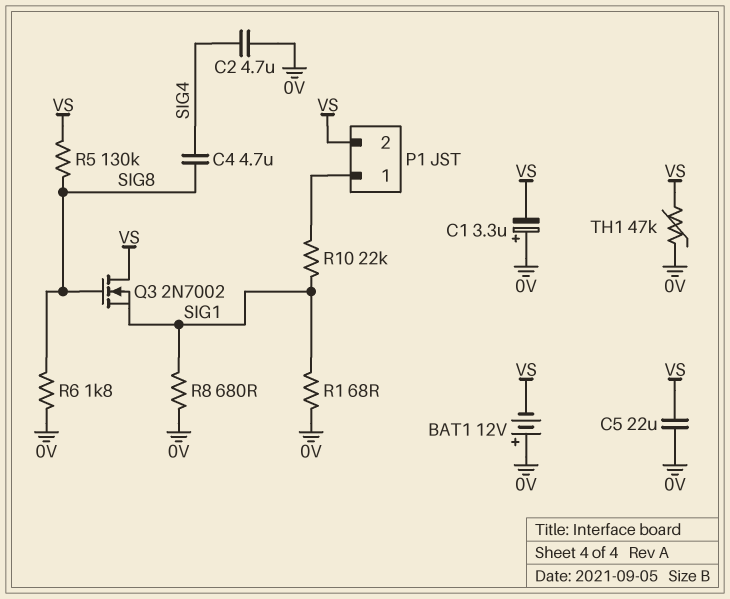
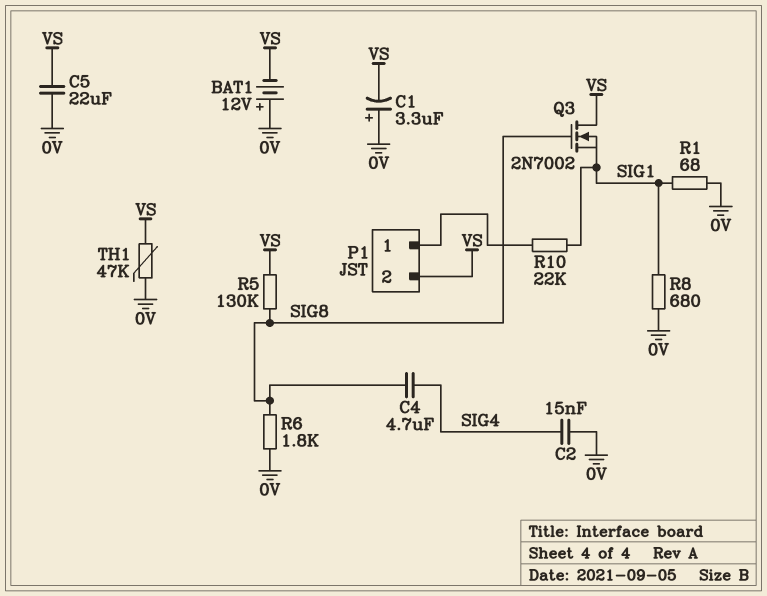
C2: 4.7uF (0V, SIG4) -> 15nF (0V, SIG4)

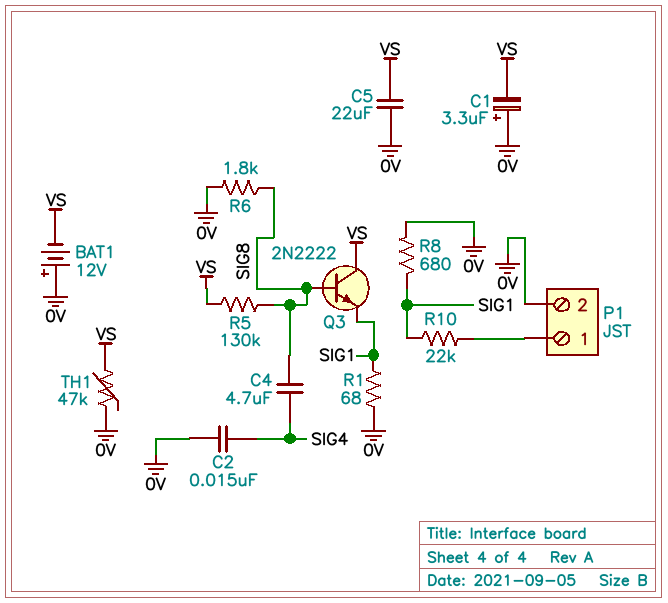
P1 pin 2: VS -> 0V
Q3: NMOS 2N7002 (G SIG8, D VS, S SIG1) -> NPN 2N2222 (B SIG8, C VS, E SIG1)

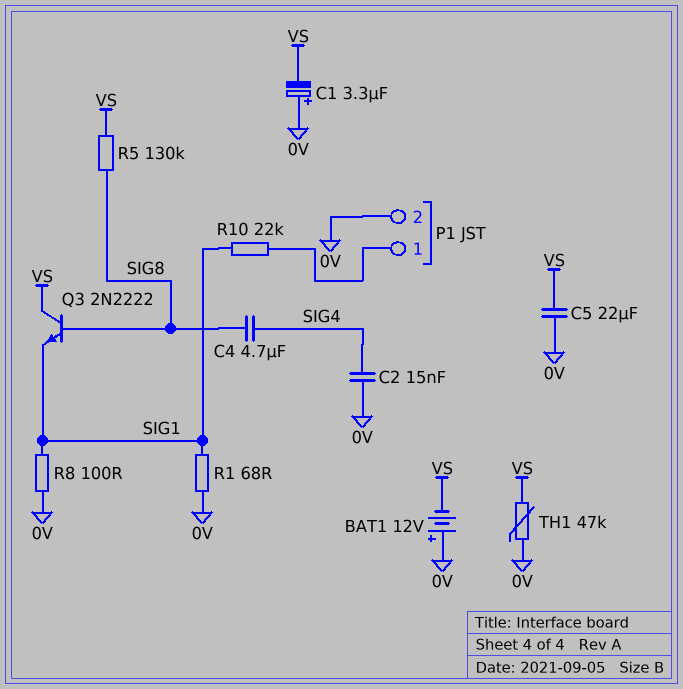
R6: 1.8k (0V, SIG8) -> none
R8: 680 (0V, SIG1) -> 100 (0V, SIG1)

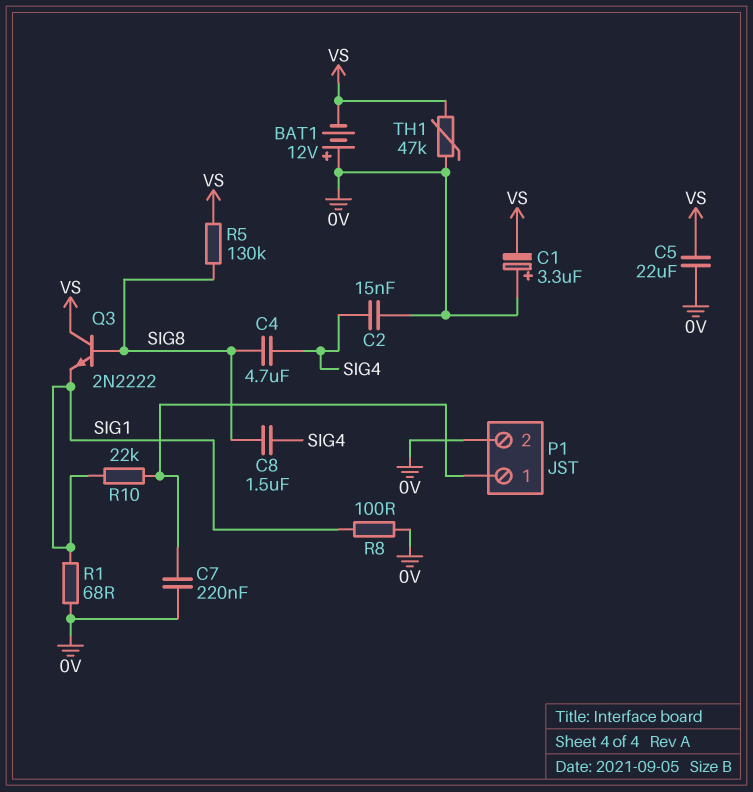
C7: none -> 220nF (0V, P1/1)
C8: none -> 1.5uF (SIG4, SIG8)

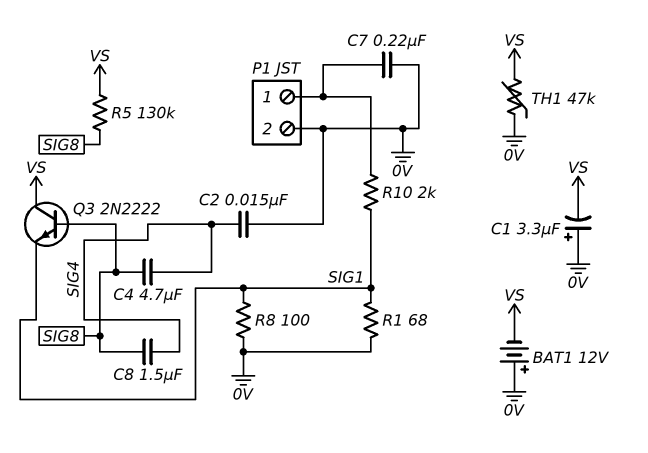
C5: 22uF (0V, VS) -> none
R10: 22k (P1/1, SIG1) -> 2k (P1/1, SIG1)

